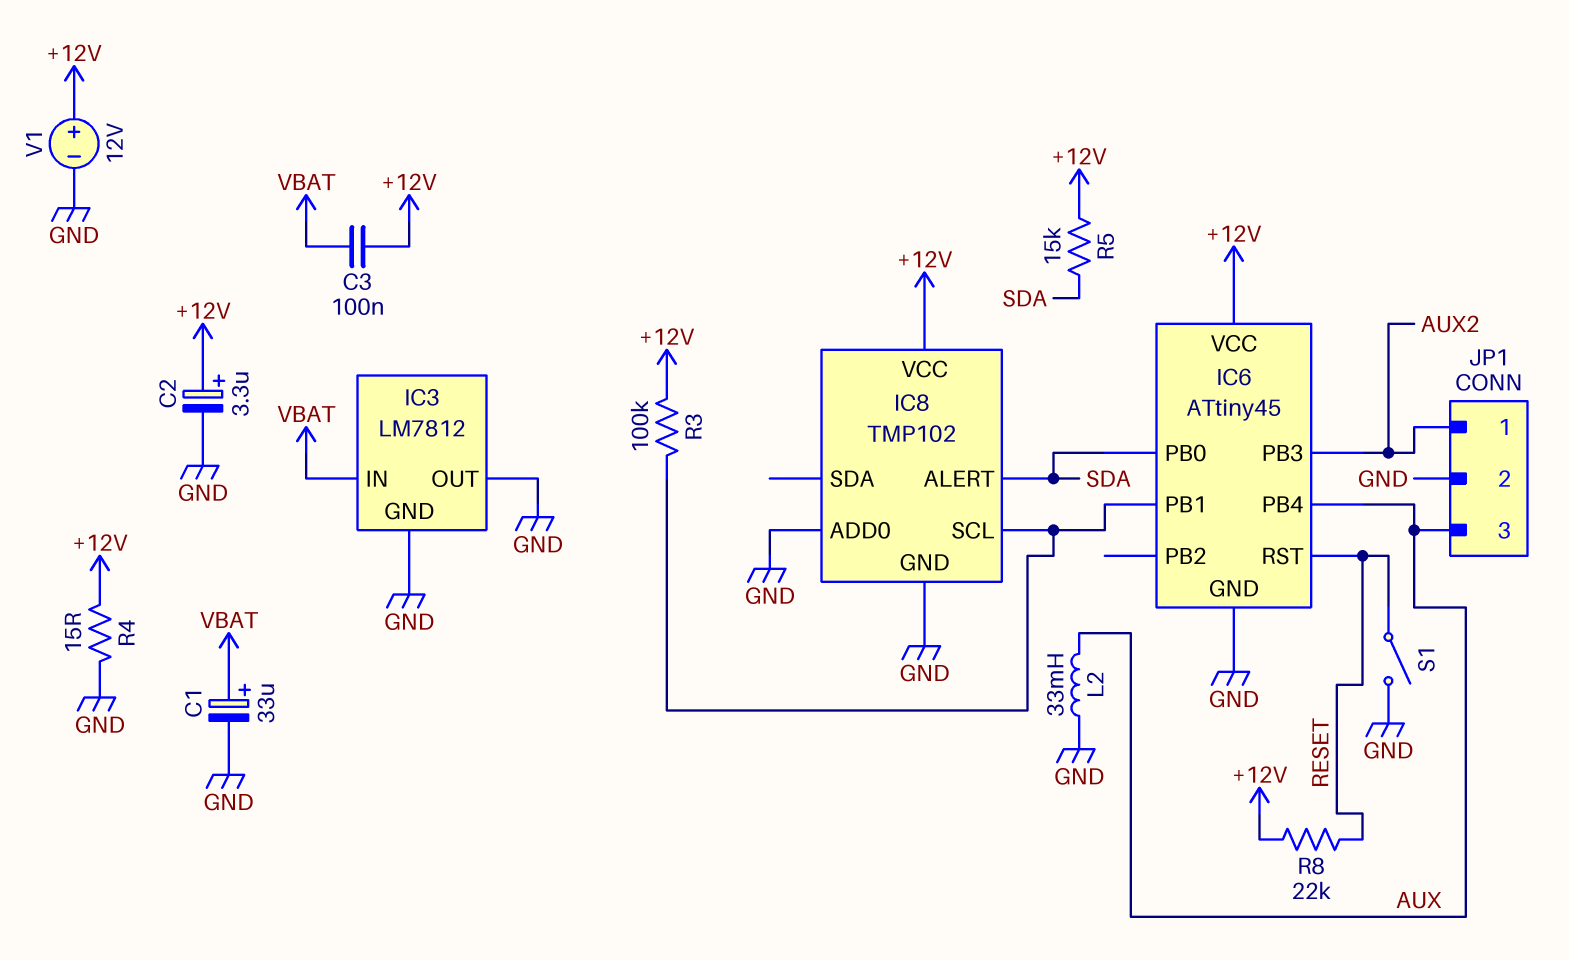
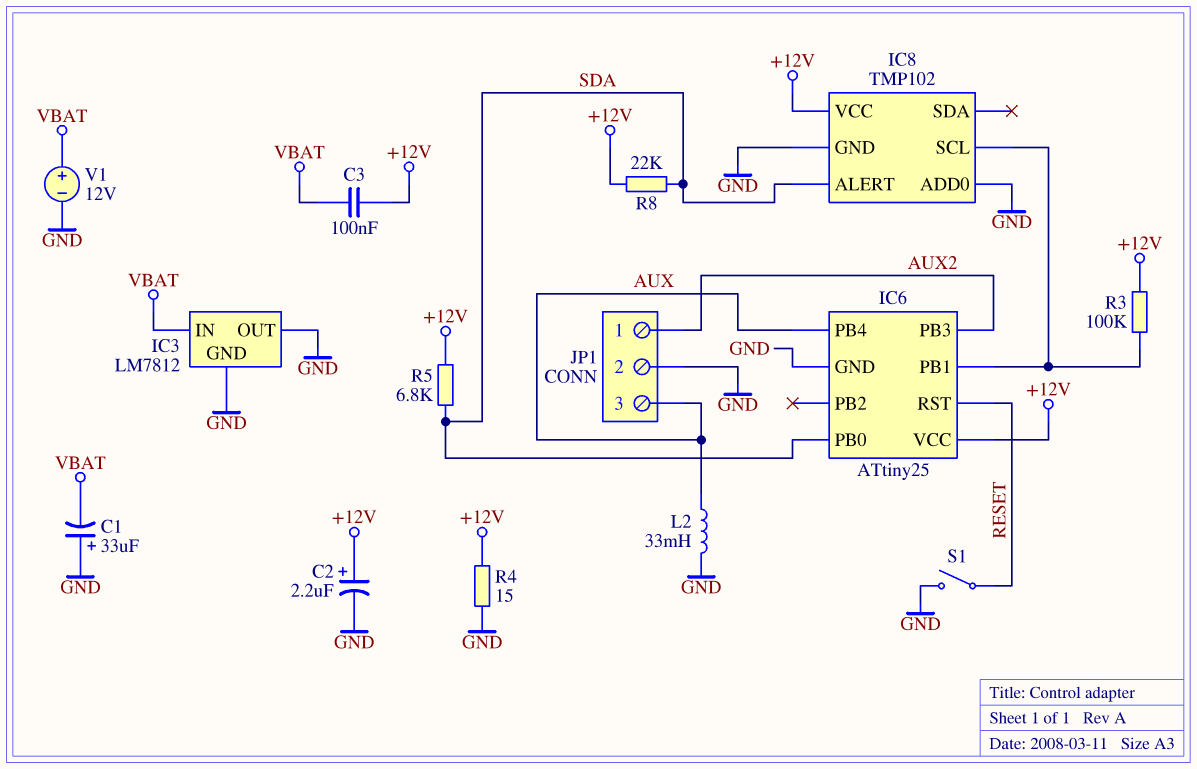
C1: 33uF (plus VBAT, minus GND) -> 33uF (plus GND, minus VBAT)
C2: 3.3uF (plus +12V, minus GND) -> 2.2uF (plus +12V, minus GND)
IC6: ATtiny45 -> ATtiny25
R5: 15k (+12V, SDA) -> 6.8k (+12V, SDA)
R8: 22k (+12V, RESET) -> 22k (+12V, SDA)
V1: 12V (plus +12V, minus GND) -> 12V (plus VBAT, minus GND)

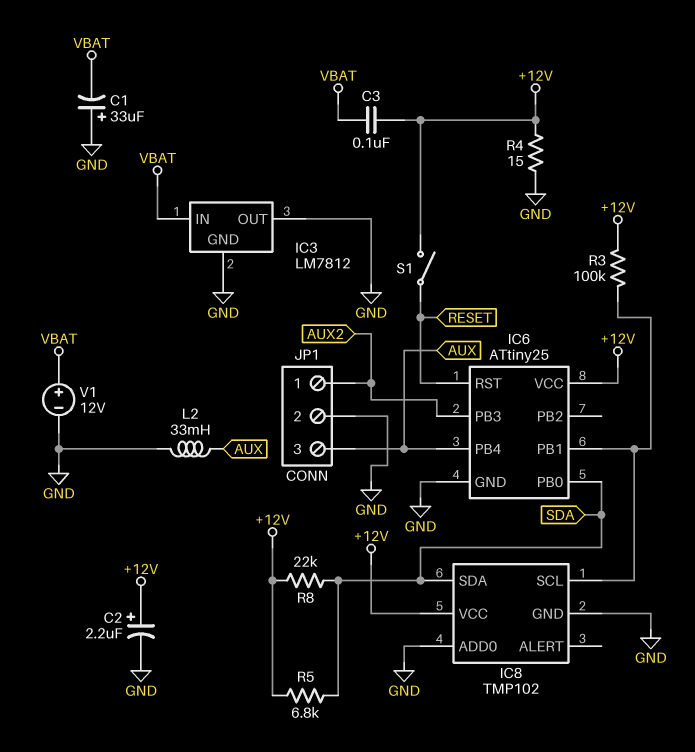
IC8 pin ALERT: SDA -> none
IC8 pin SDA: none -> SDA
S1: switch (GND, RESET) -> switch (+12V, RESET)

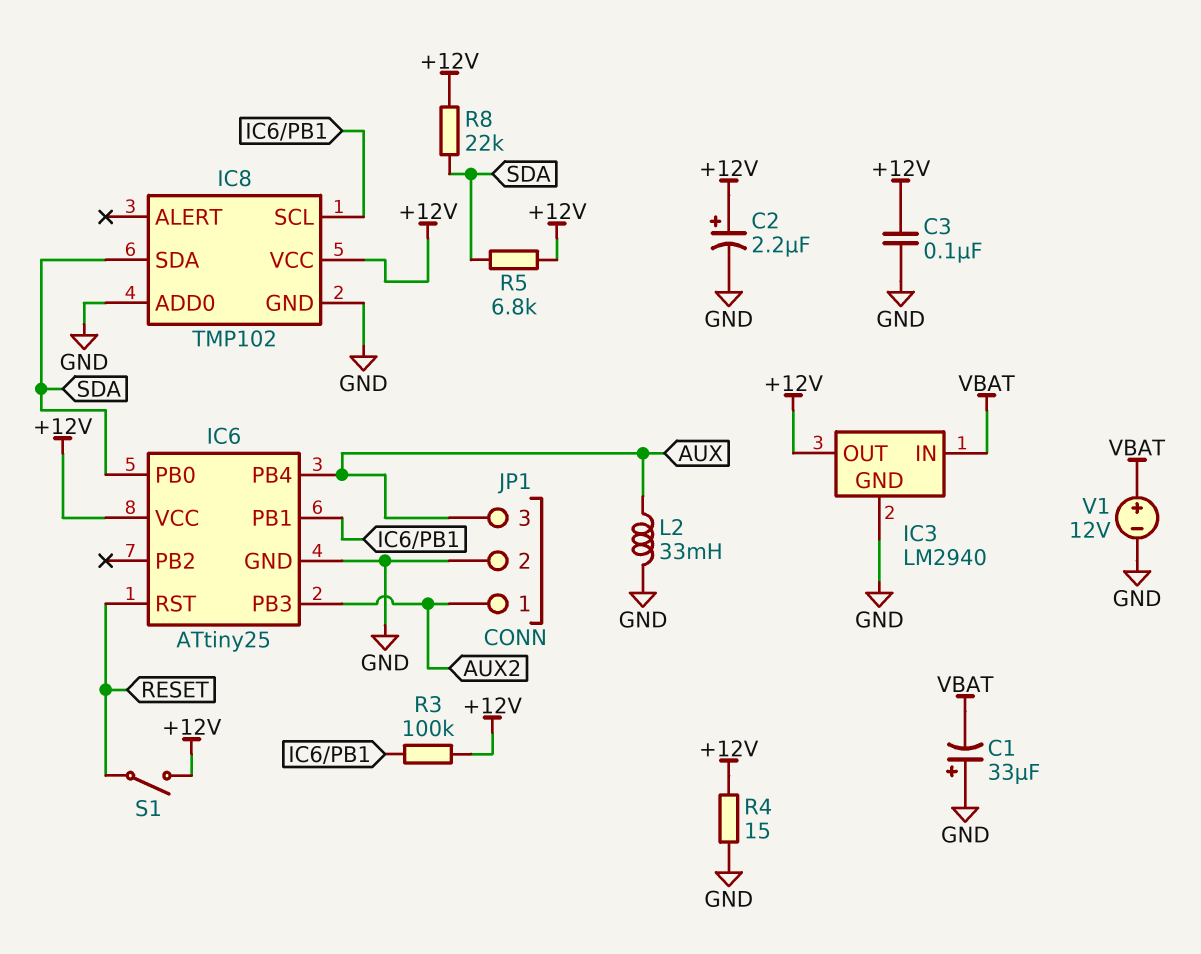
C3: 100nF (+12V, VBAT) -> 100nF (+12V, GND)
IC3: LM7812 -> LM2940
IC3 pin OUT: GND -> +12V

